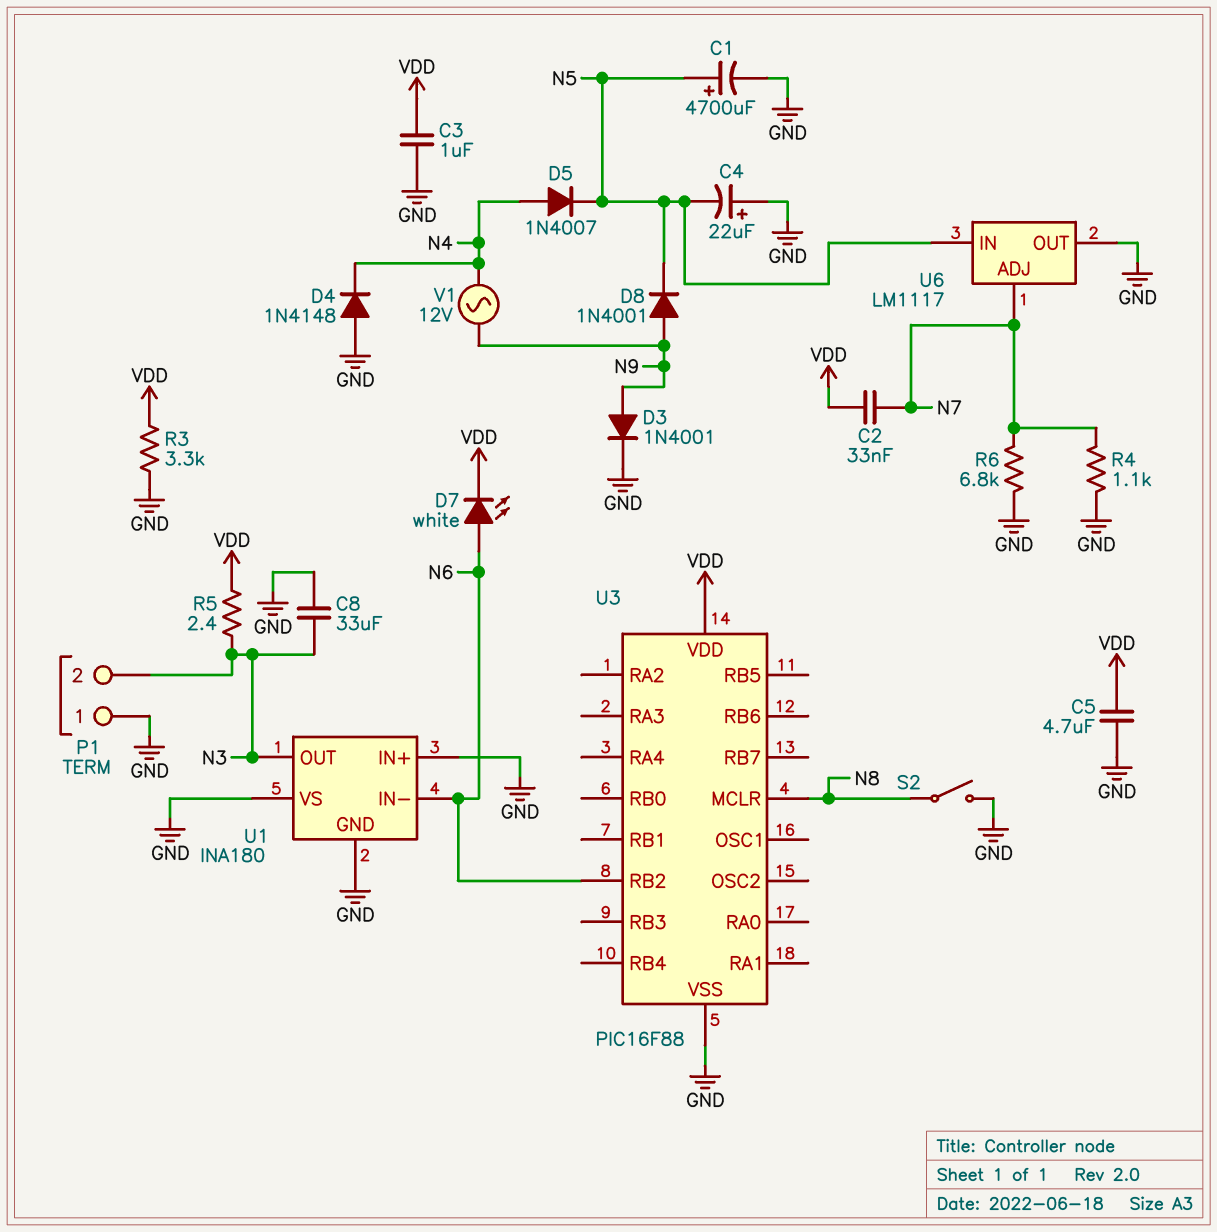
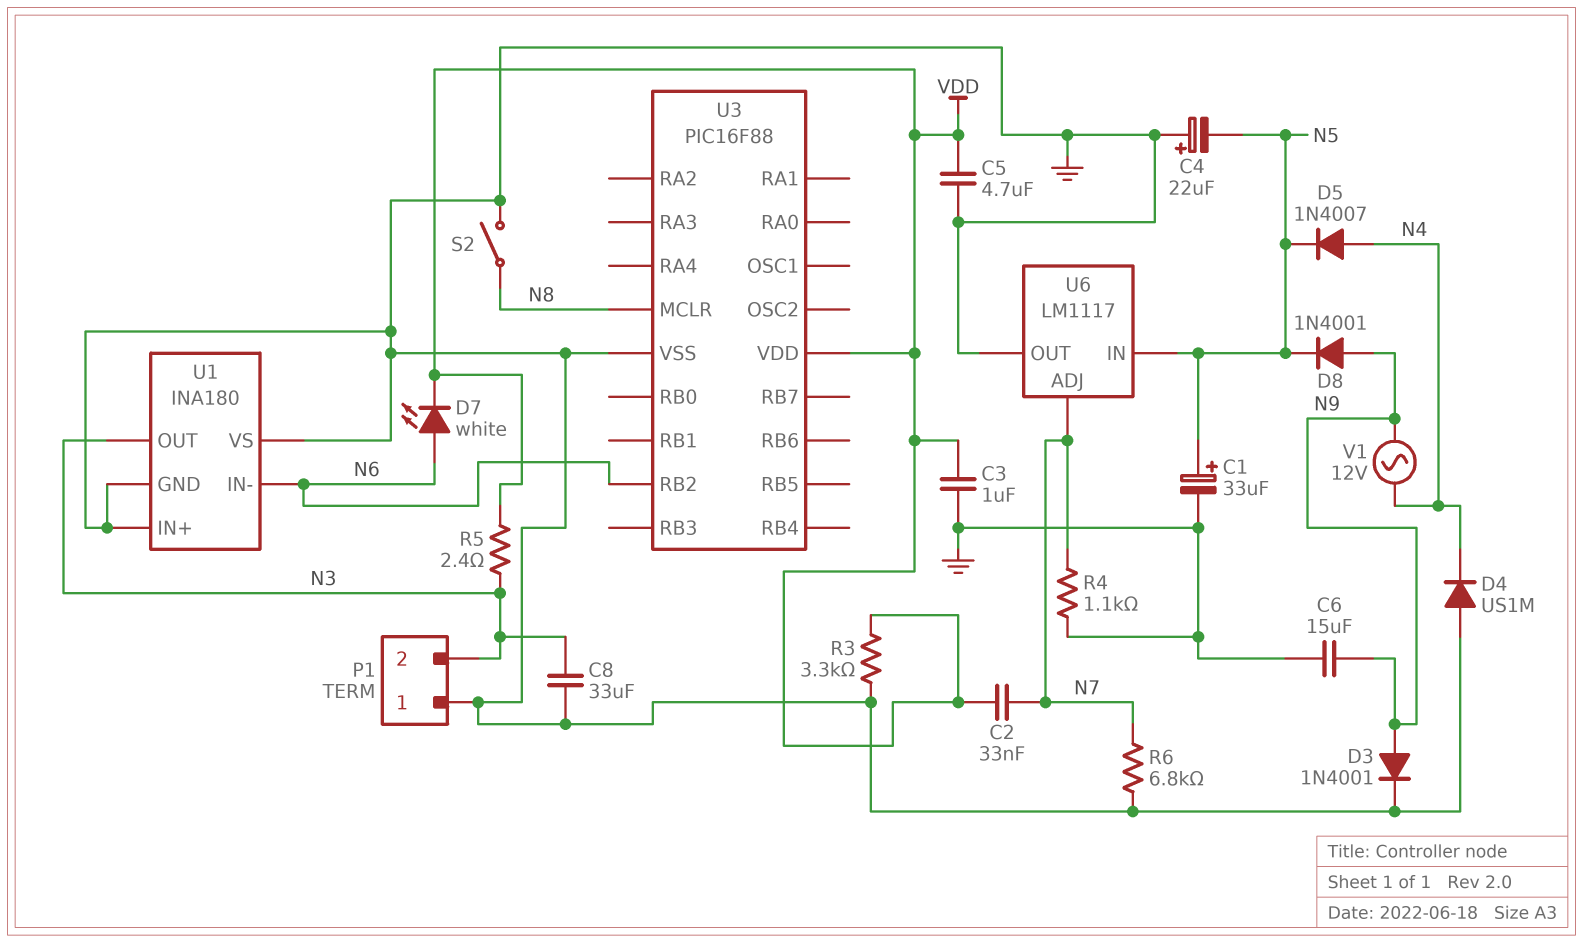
C1: 4700uF (plus N5, minus GND) -> 33uF (plus N5, minus GND)
C6: none -> 15uF (GND, N9)
D4: diode 1N4148 (A GND, K N4) -> diode US1M (A GND, K N4)

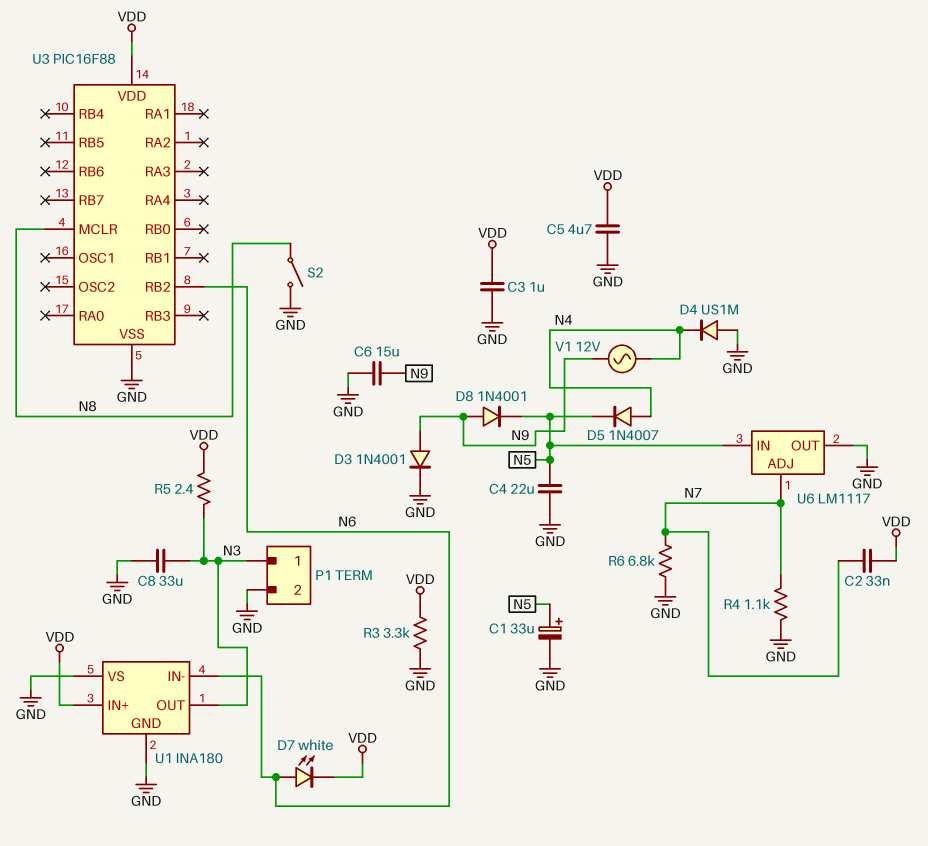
C4: 22uF (plus GND, minus N5) -> 22uF (GND, N5)
P1 pin 1: GND -> N3
P1 pin 2: N3 -> GND
U1 pin IN+: GND -> VDD

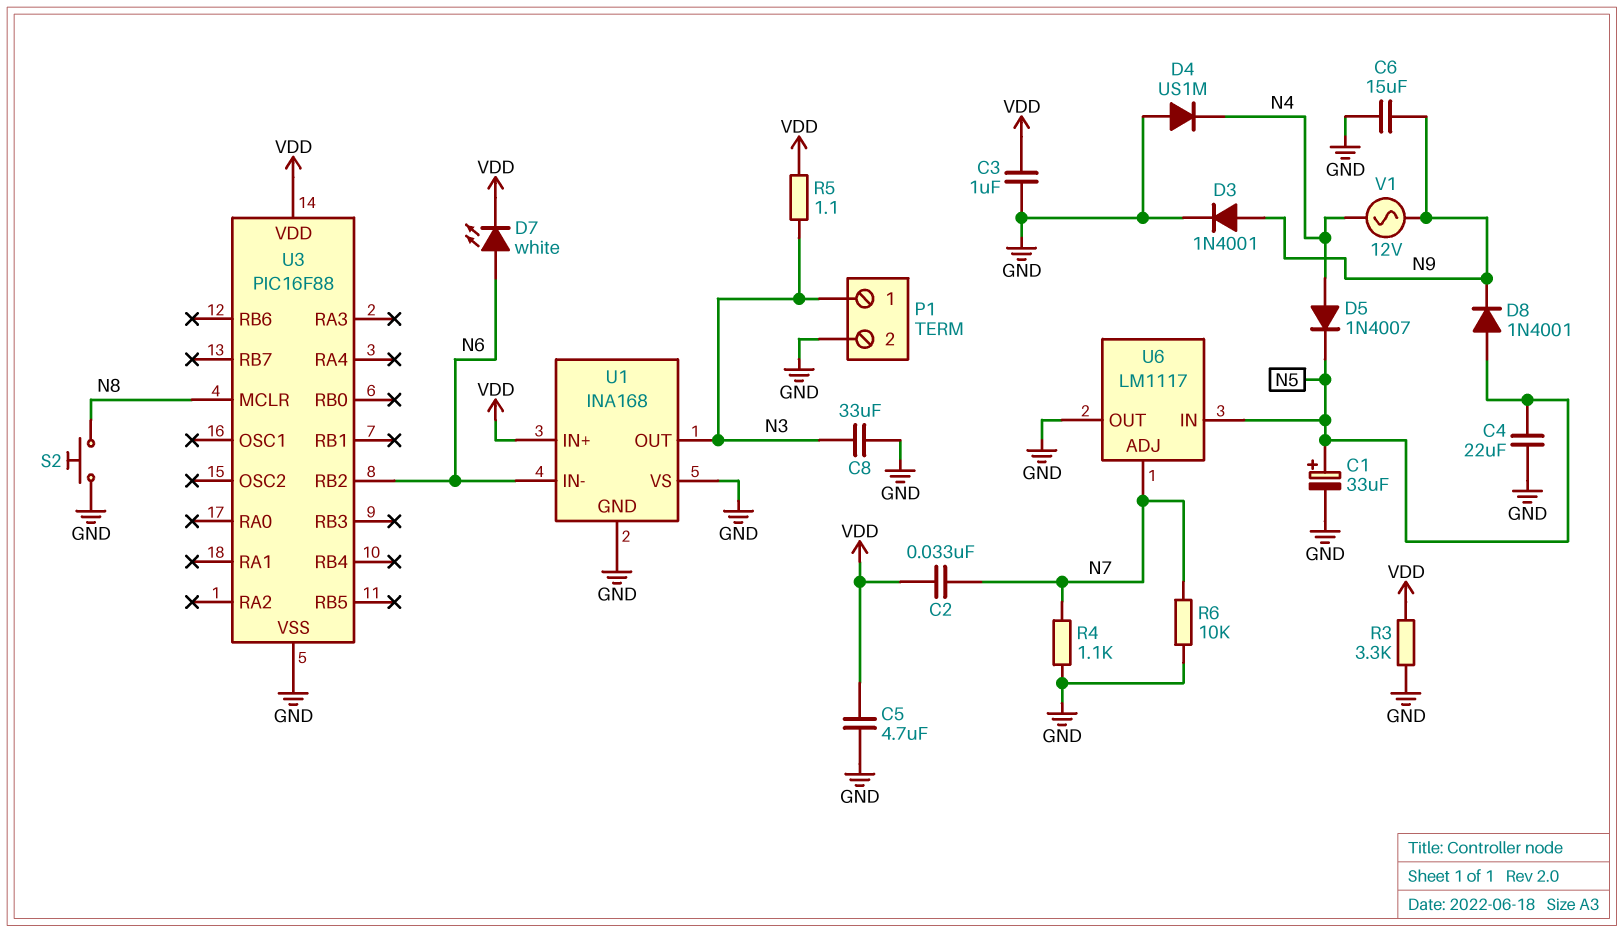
D8: diode 1N4001 (A N9, K N5) -> diode 1N4001 (A N5, K N9)
R5: 2.4 (N3, VDD) -> 1.1 (N3, VDD)
R6: 6.8k (GND, N7) -> 10k (GND, N7)
S2: switch (GND, N8) -> button (GND, N8)
U1: INA180 -> INA168

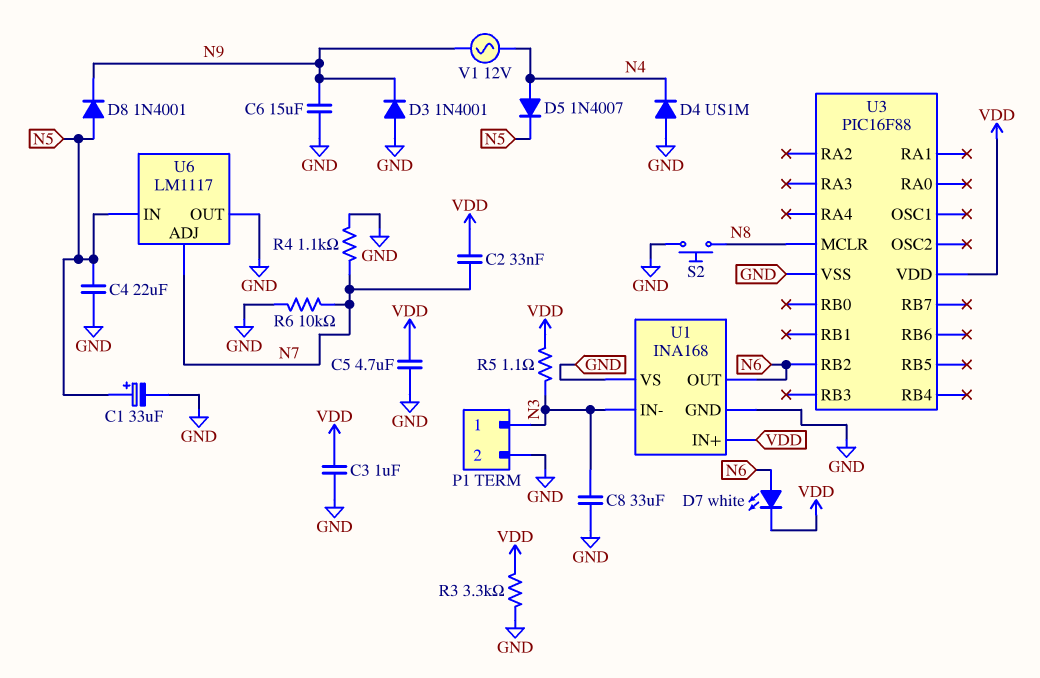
D3: diode 1N4001 (A N9, K GND) -> diode 1N4001 (A GND, K N9)
U1 pin IN-: N6 -> N3
U1 pin OUT: N3 -> N6

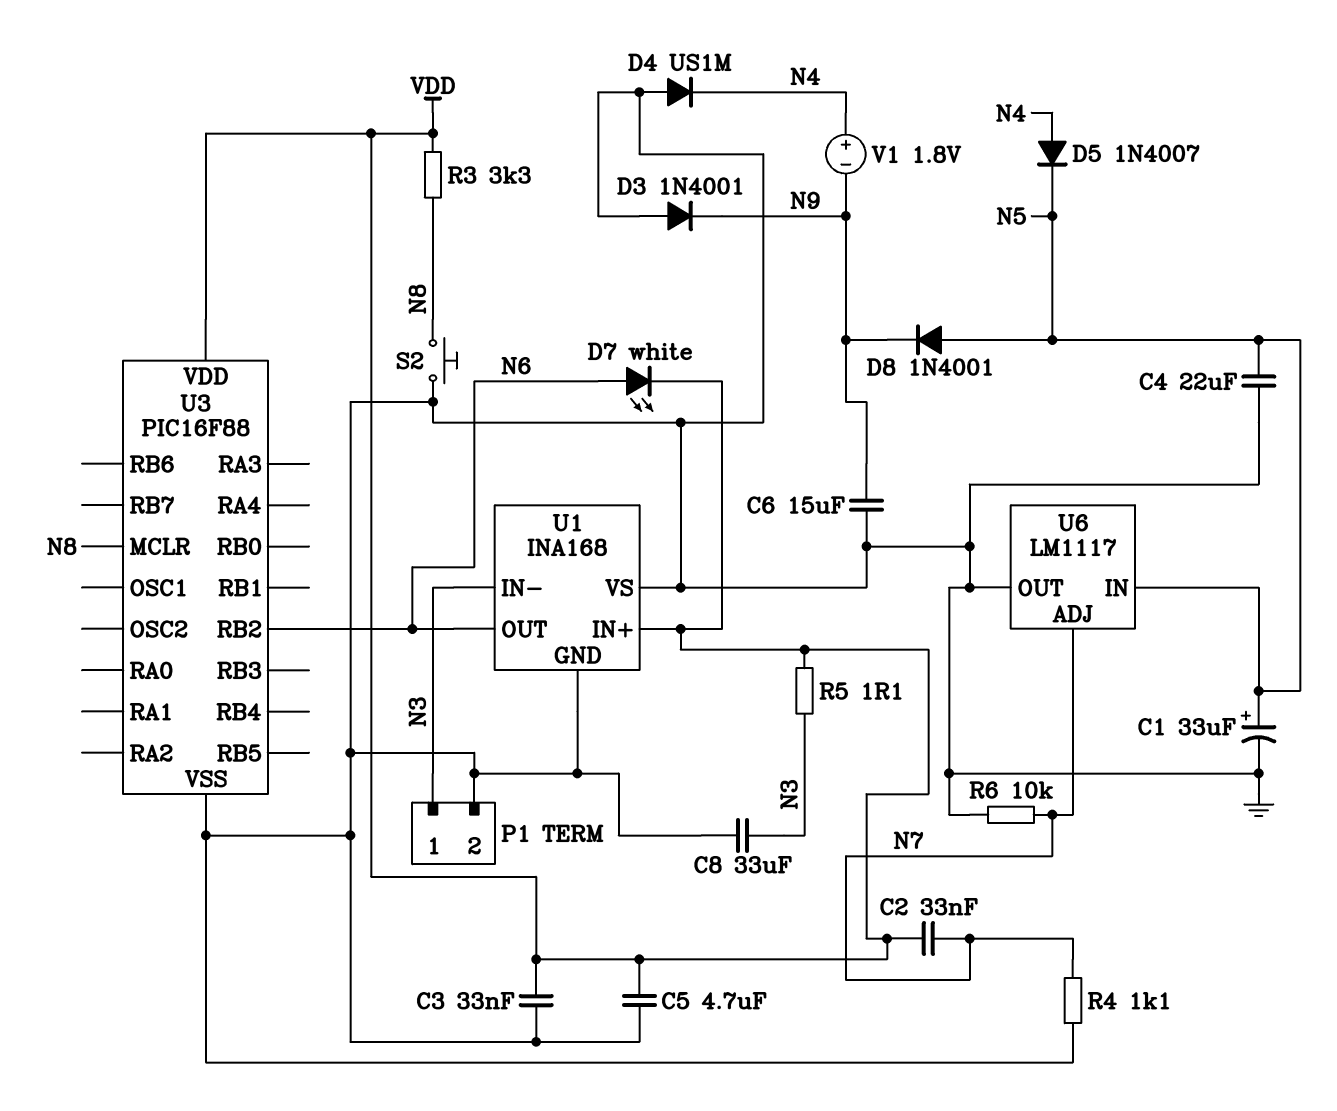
C3: 1uF (GND, VDD) -> 33nF (GND, VDD)
R3: 3.3k (GND, VDD) -> 3.3k (N8, VDD)
V1: AC 12V (N4, N9) -> 1.8V (plus N4, minus N9)

